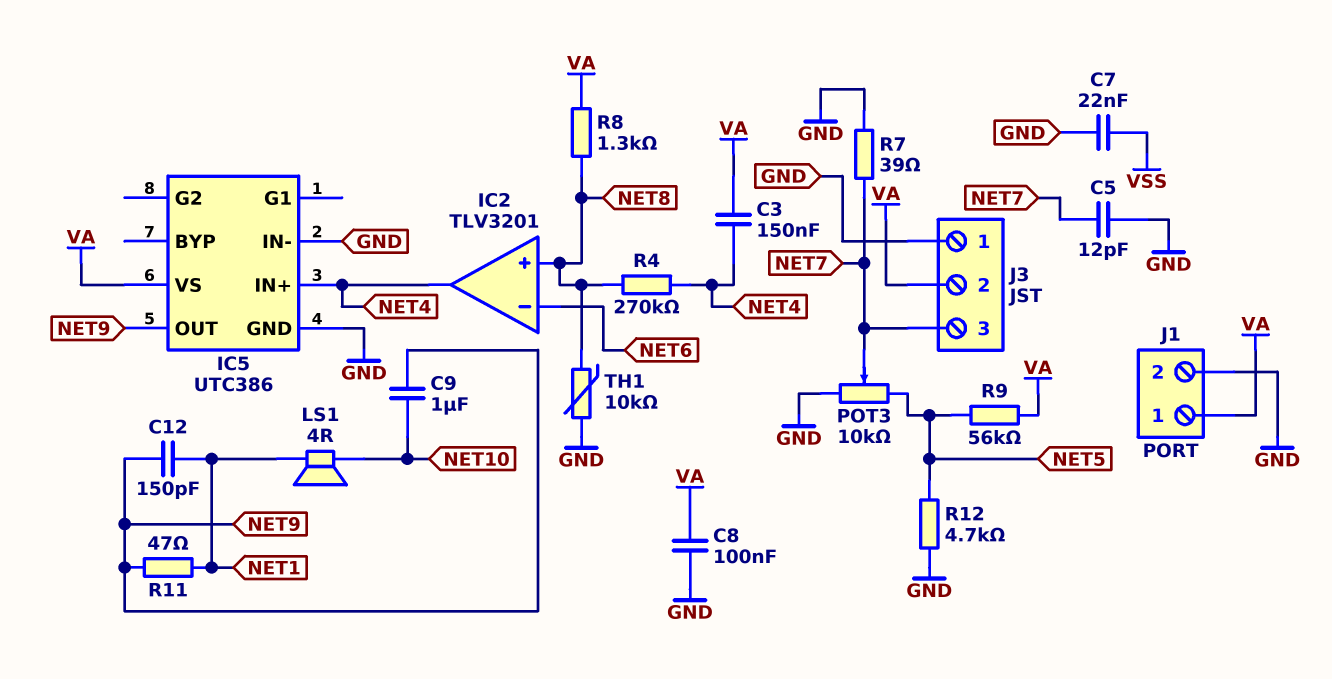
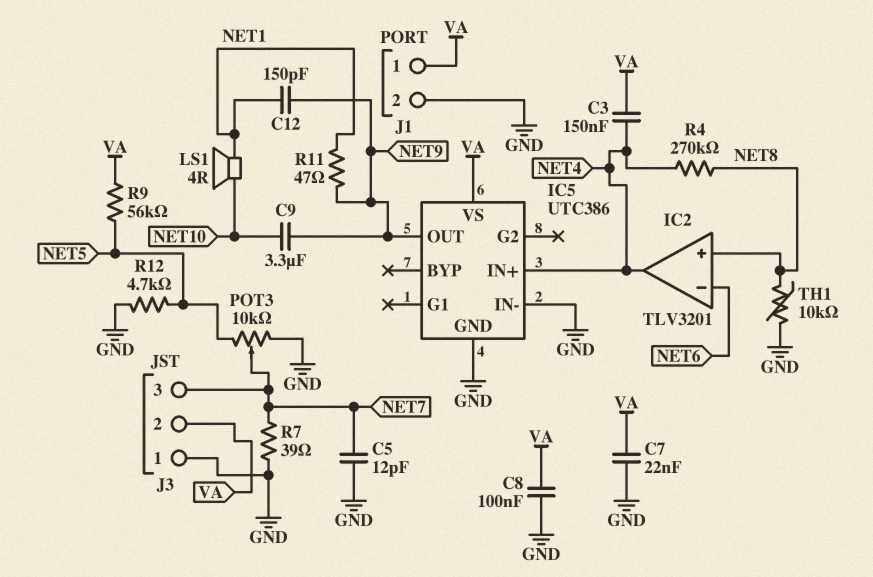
C7: 22nF (GND, VSS) -> 22nF (GND, VA)
C9: 1uF (NET9, NET10) -> 3.3uF (NET9, NET10)
R8: 1.3k (NET8, VA) -> none

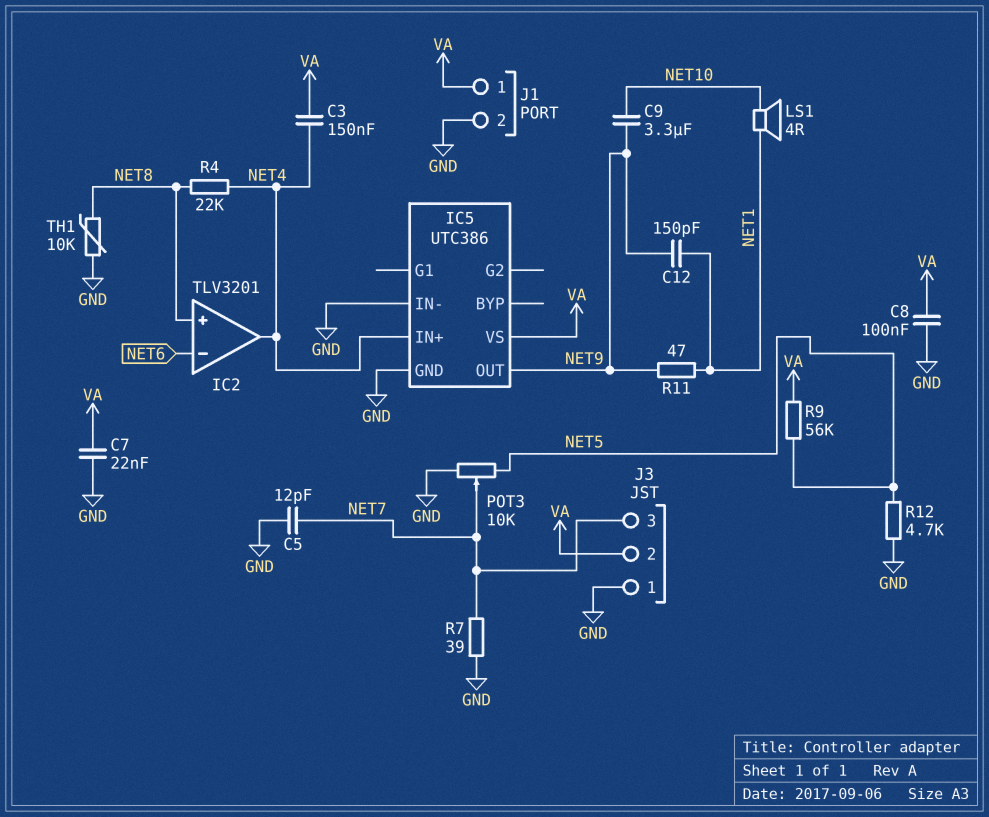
R4: 270k (NET4, NET8) -> 22k (NET4, NET8)

